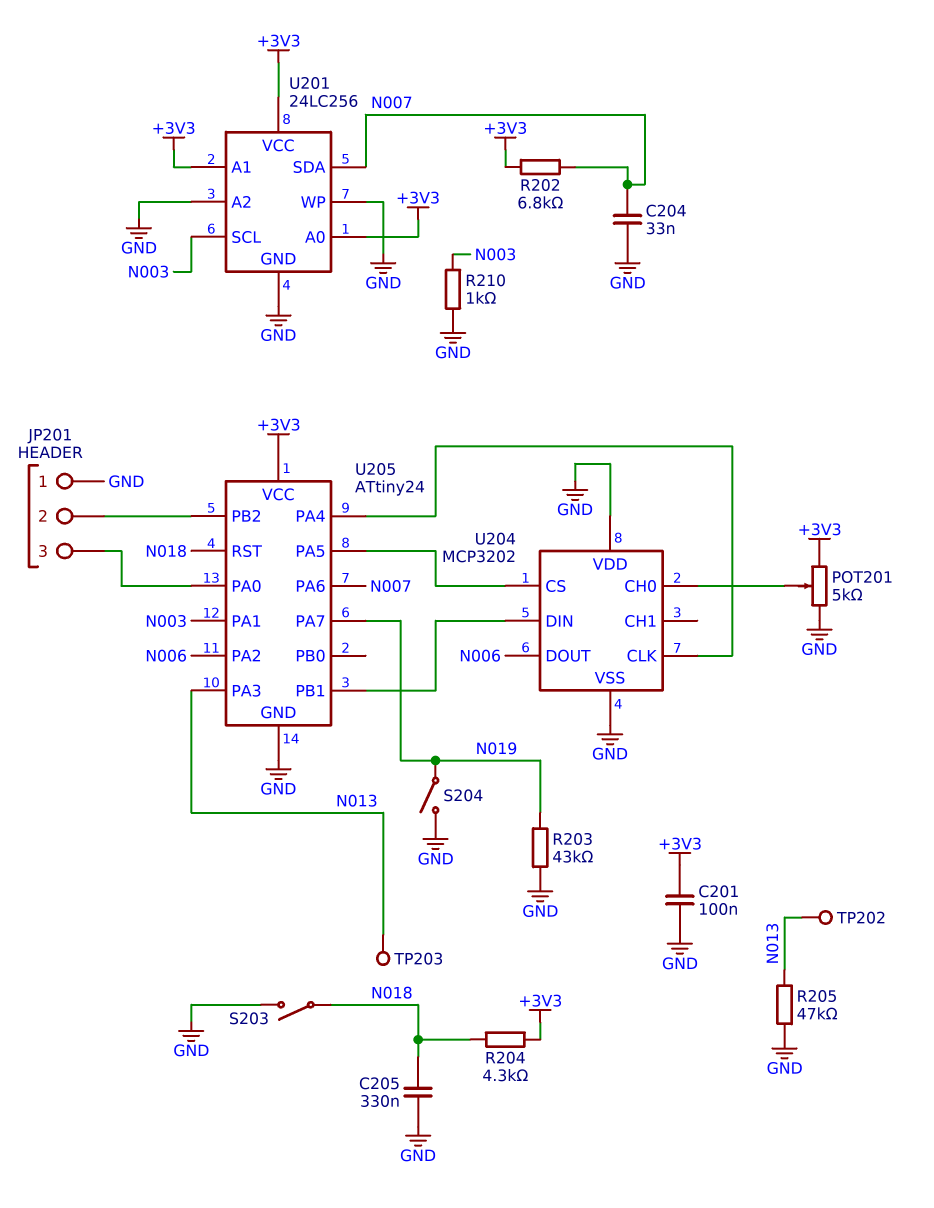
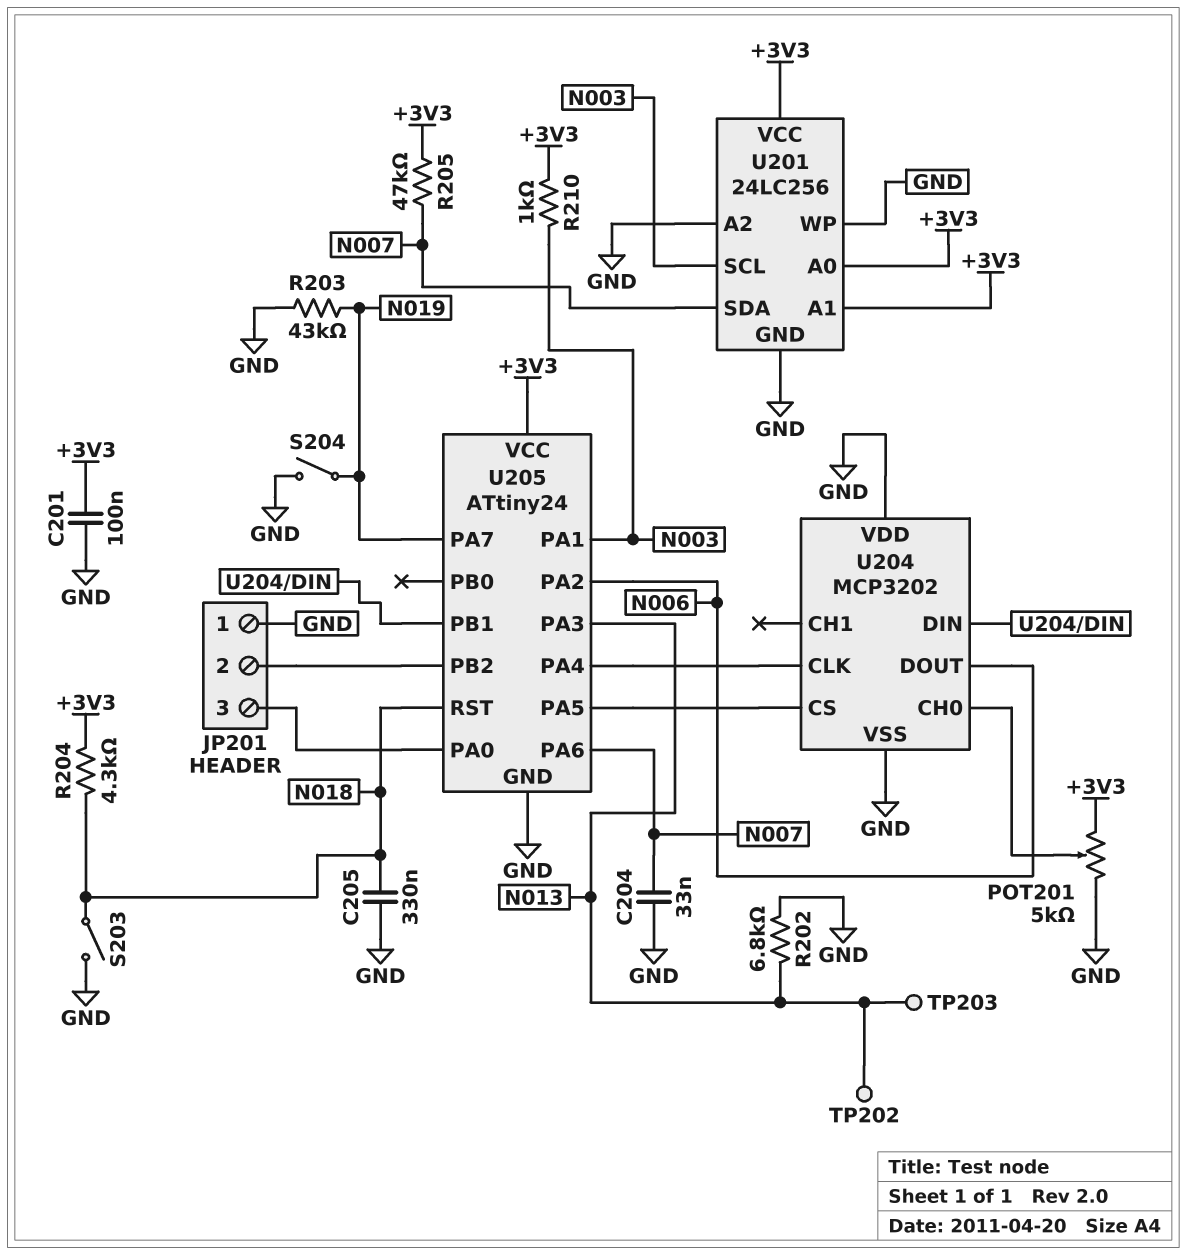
R202: 6.8k (+3V3, N007) -> 6.8k (GND, N013)
R205: 47k (GND, N013) -> 47k (+3V3, N007)
R210: 1k (GND, N003) -> 1k (+3V3, N003)

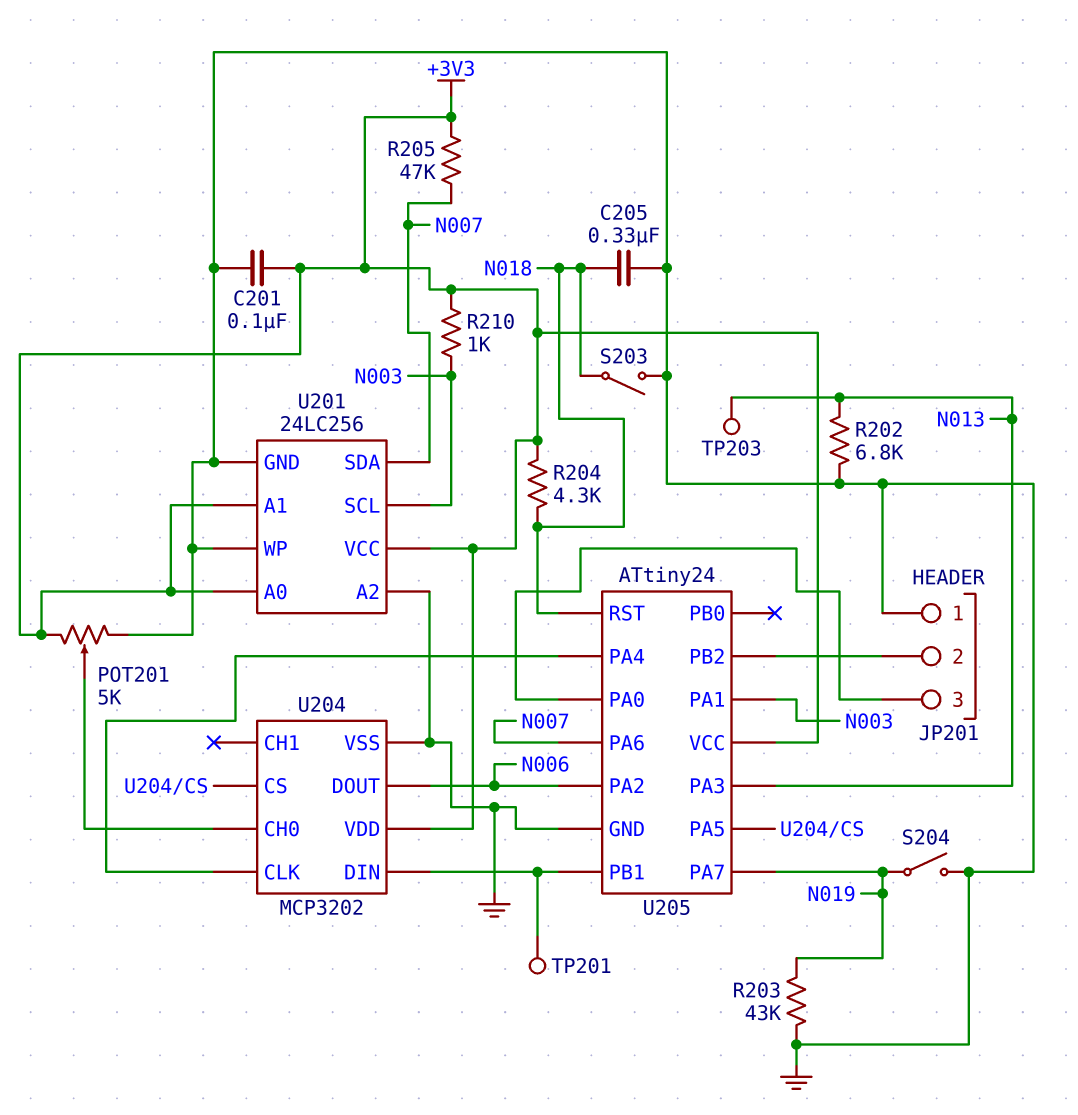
C204: 33nF (GND, N007) -> none
TP201: none -> test point (U204/DIN)
TP202: test point (N013) -> none
U204 pin VDD: GND -> +3V3

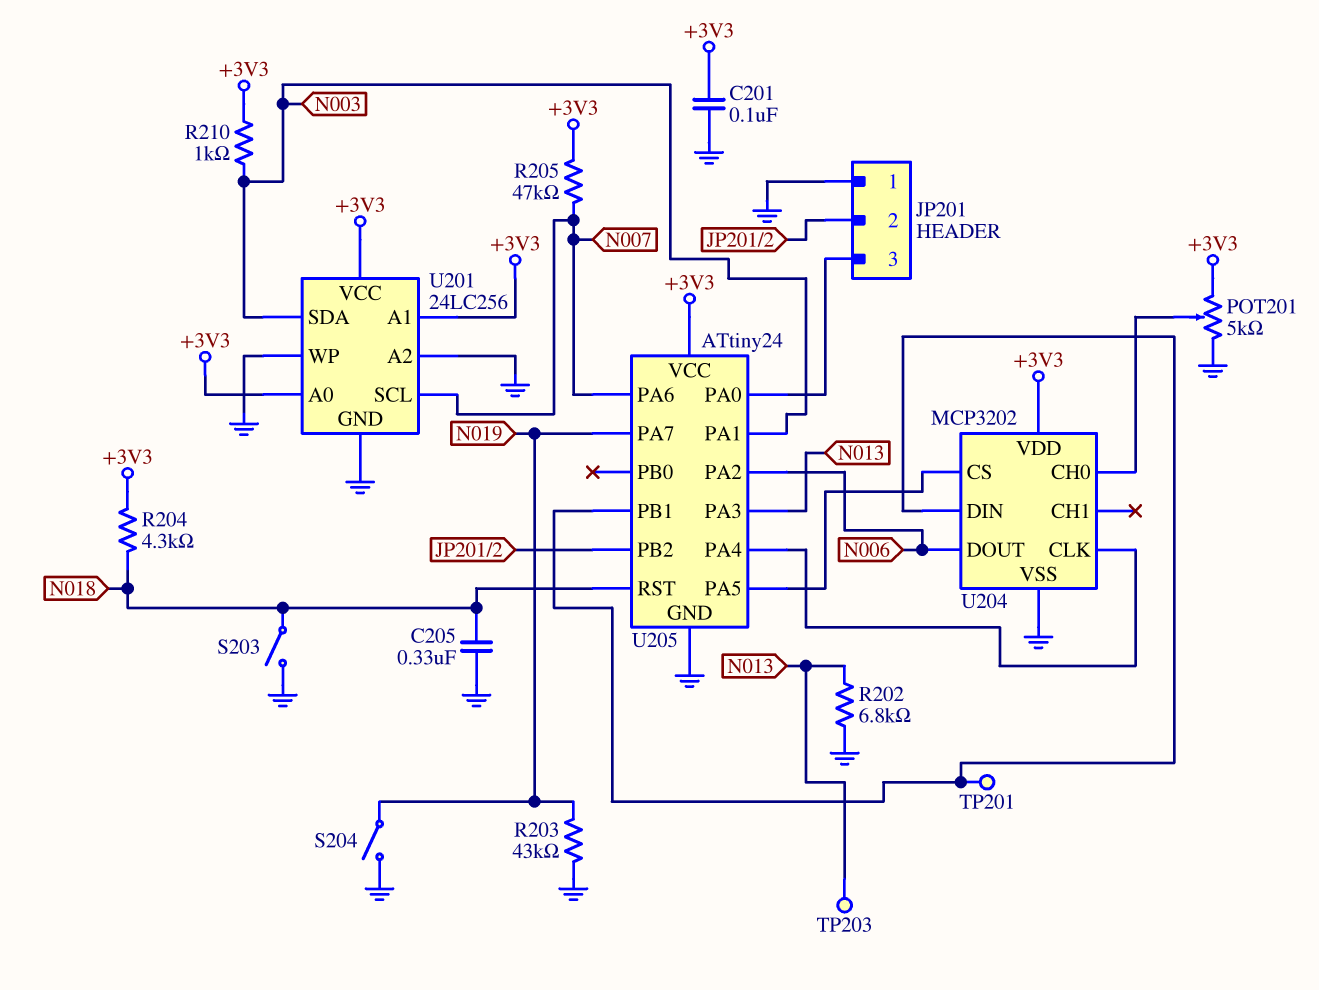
U201 pin SCL: N003 -> N007
U201 pin SDA: N007 -> N003

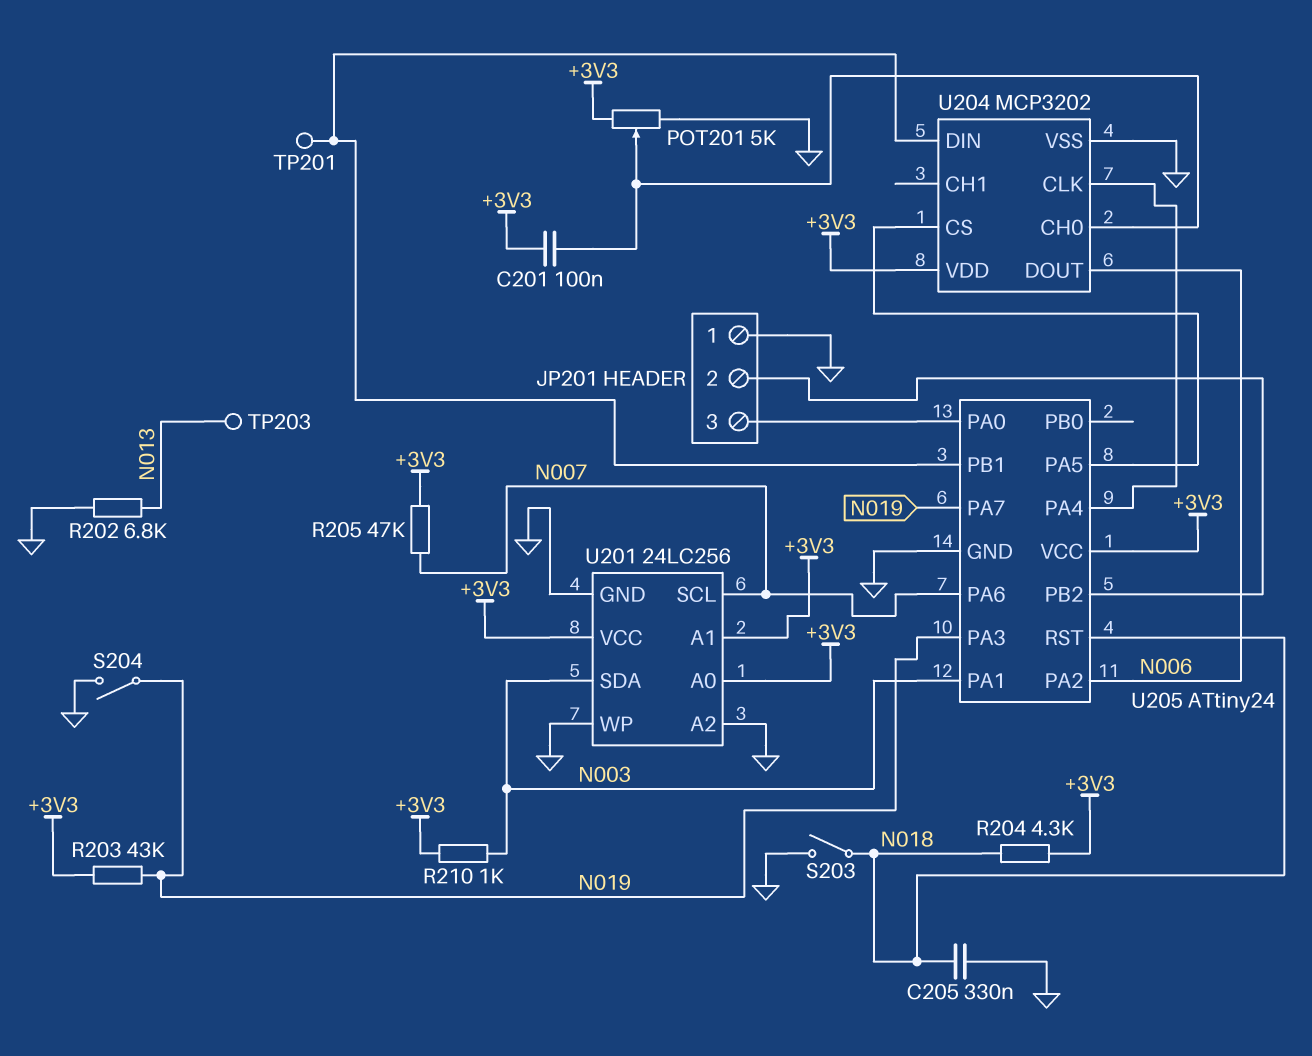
C201: 100nF (+3V3, GND) -> 100nF (+3V3, U204/CH0)
R203: 43k (GND, N019) -> 43k (+3V3, N019)
U205 pin PA3: N013 -> N019

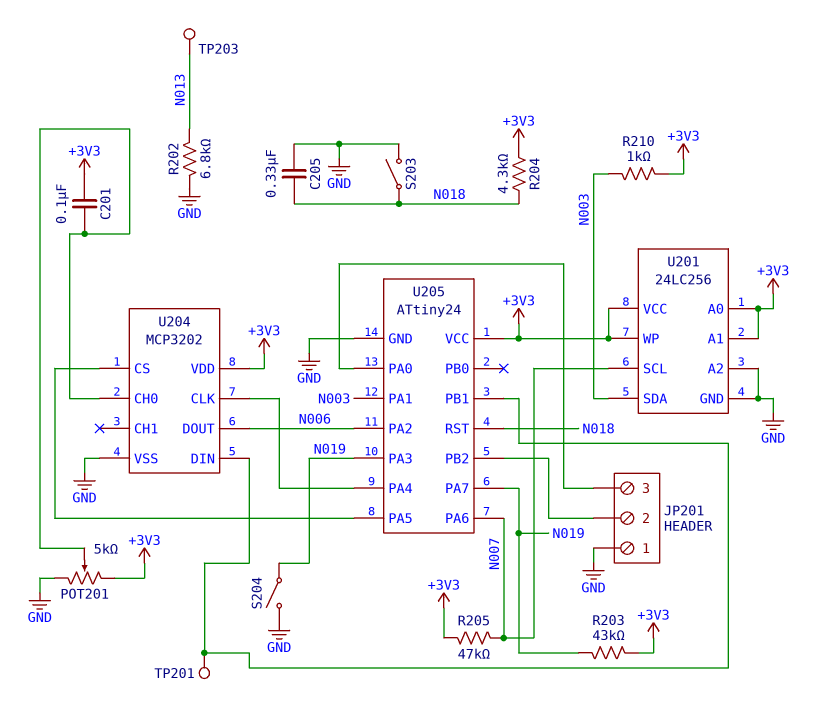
U201 pin WP: GND -> +3V3

